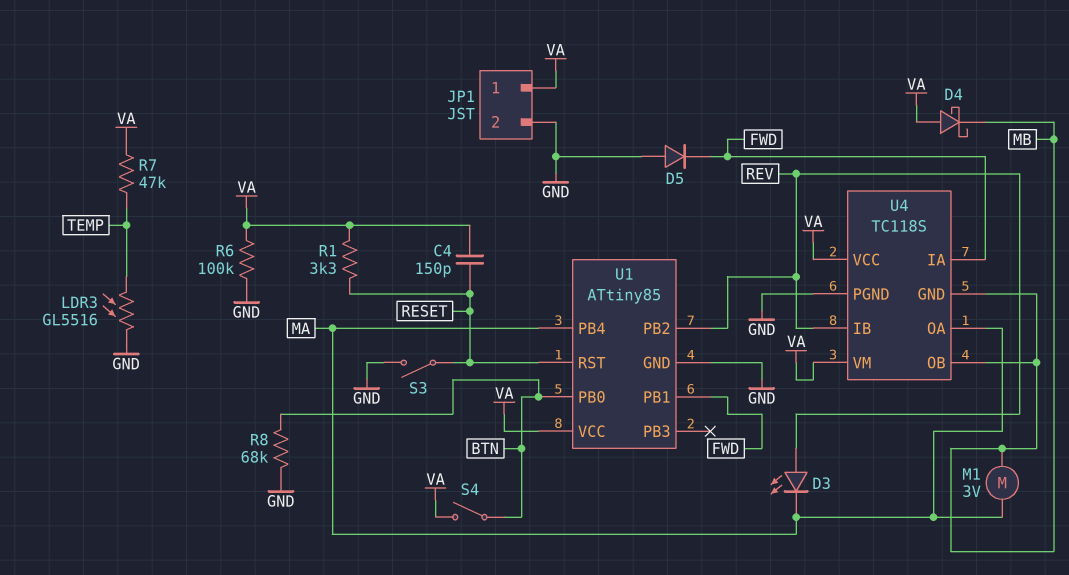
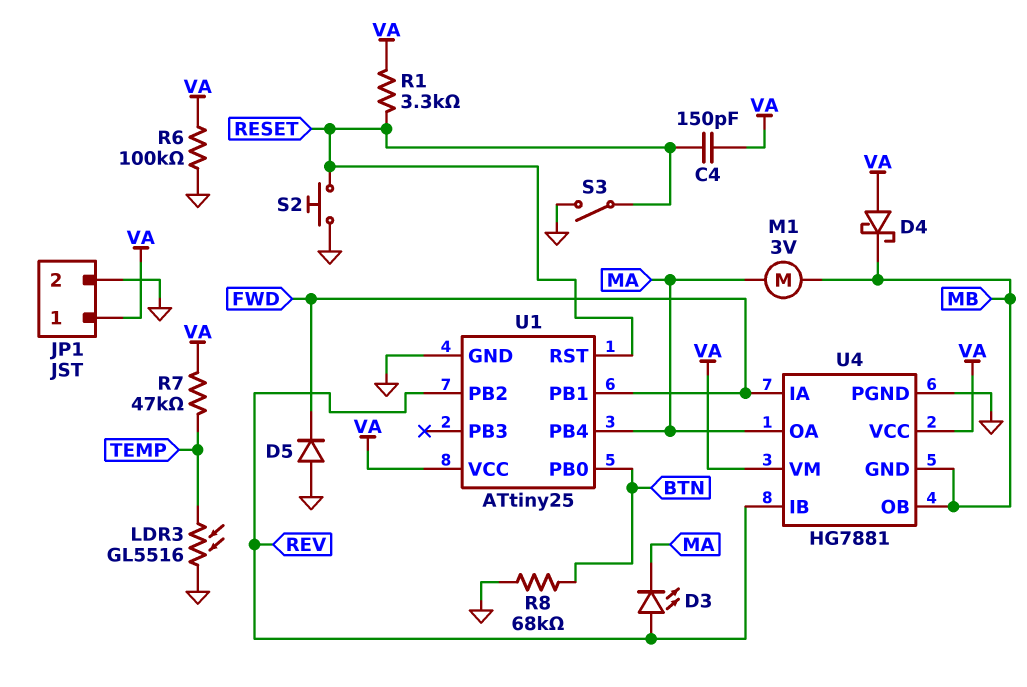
S2: none -> button (GND, RESET)
S4: switch (BTN, VA) -> none
U1: ATtiny85 -> ATtiny25
U4: TC118S -> HG7881

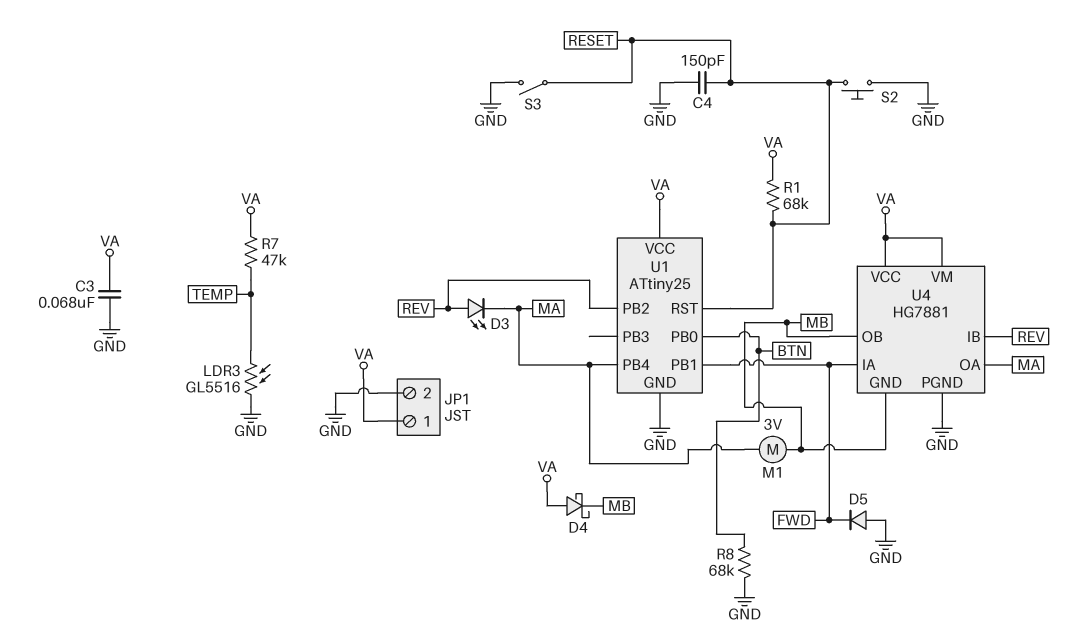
C3: none -> 68nF (GND, VA)
C4: 150pF (RESET, VA) -> 150pF (GND, RESET)
R1: 3.3k (RESET, VA) -> 68k (RESET, VA)
R6: 100k (GND, VA) -> none

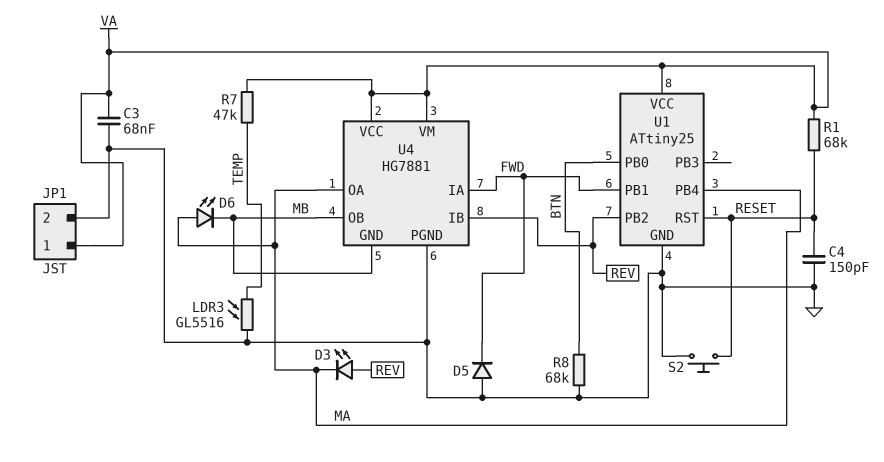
D4: schottky (A VA, K MB) -> none
D6: none -> LED (A MA, K MB)
M1: motor 3V (MA, MB) -> none
S3: switch (GND, RESET) -> none

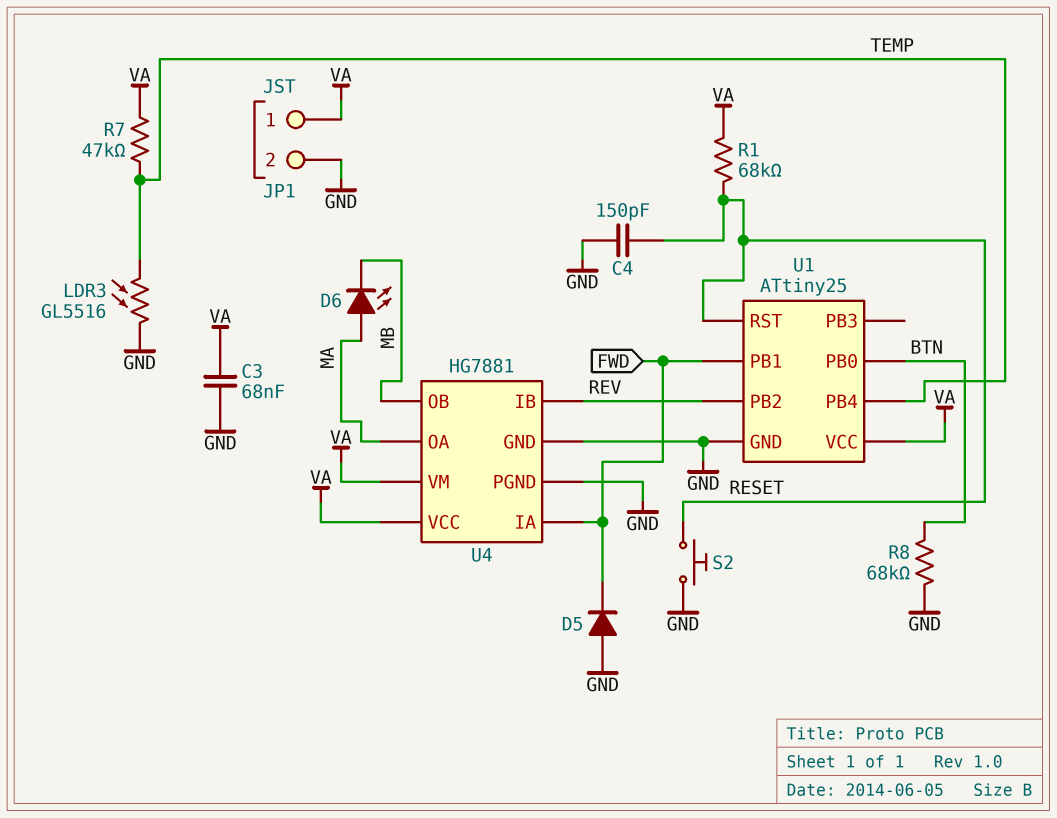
D3: LED (A REV, K MA) -> none
U1 pin PB4: MA -> TEMP
U4 pin GND: MB -> GND

